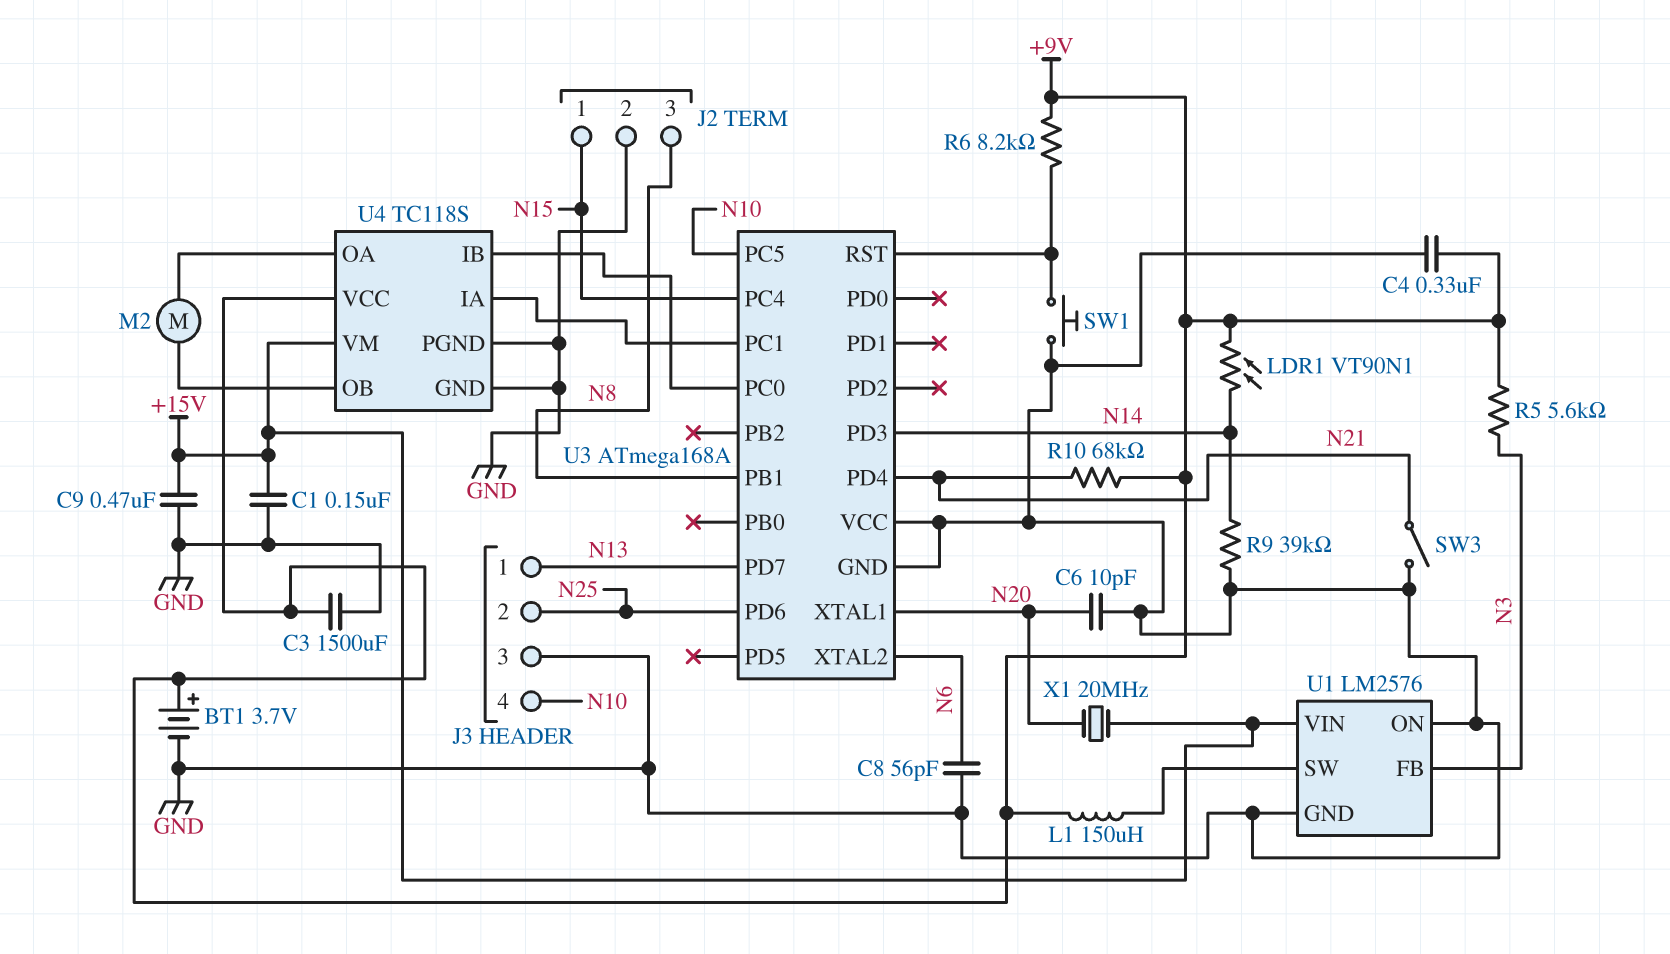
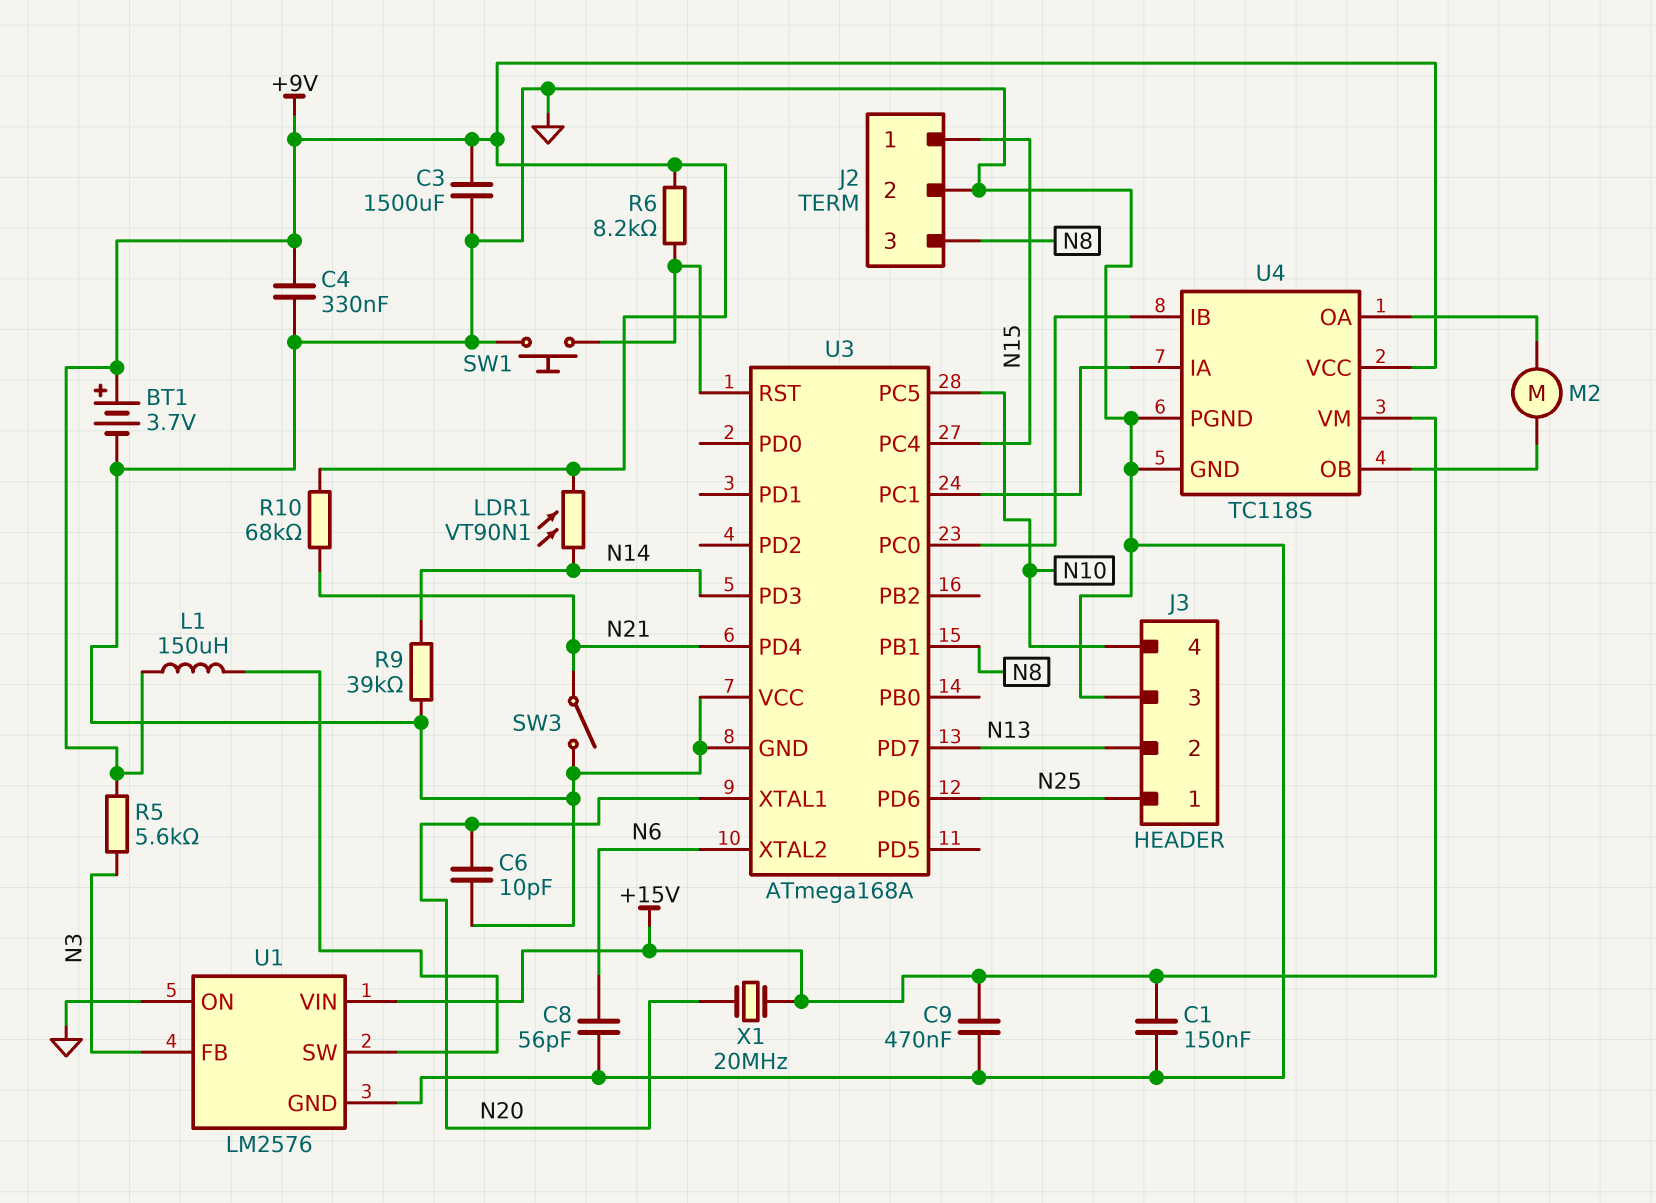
J3 pin 1: N13 -> N25
J3 pin 2: N25 -> N13

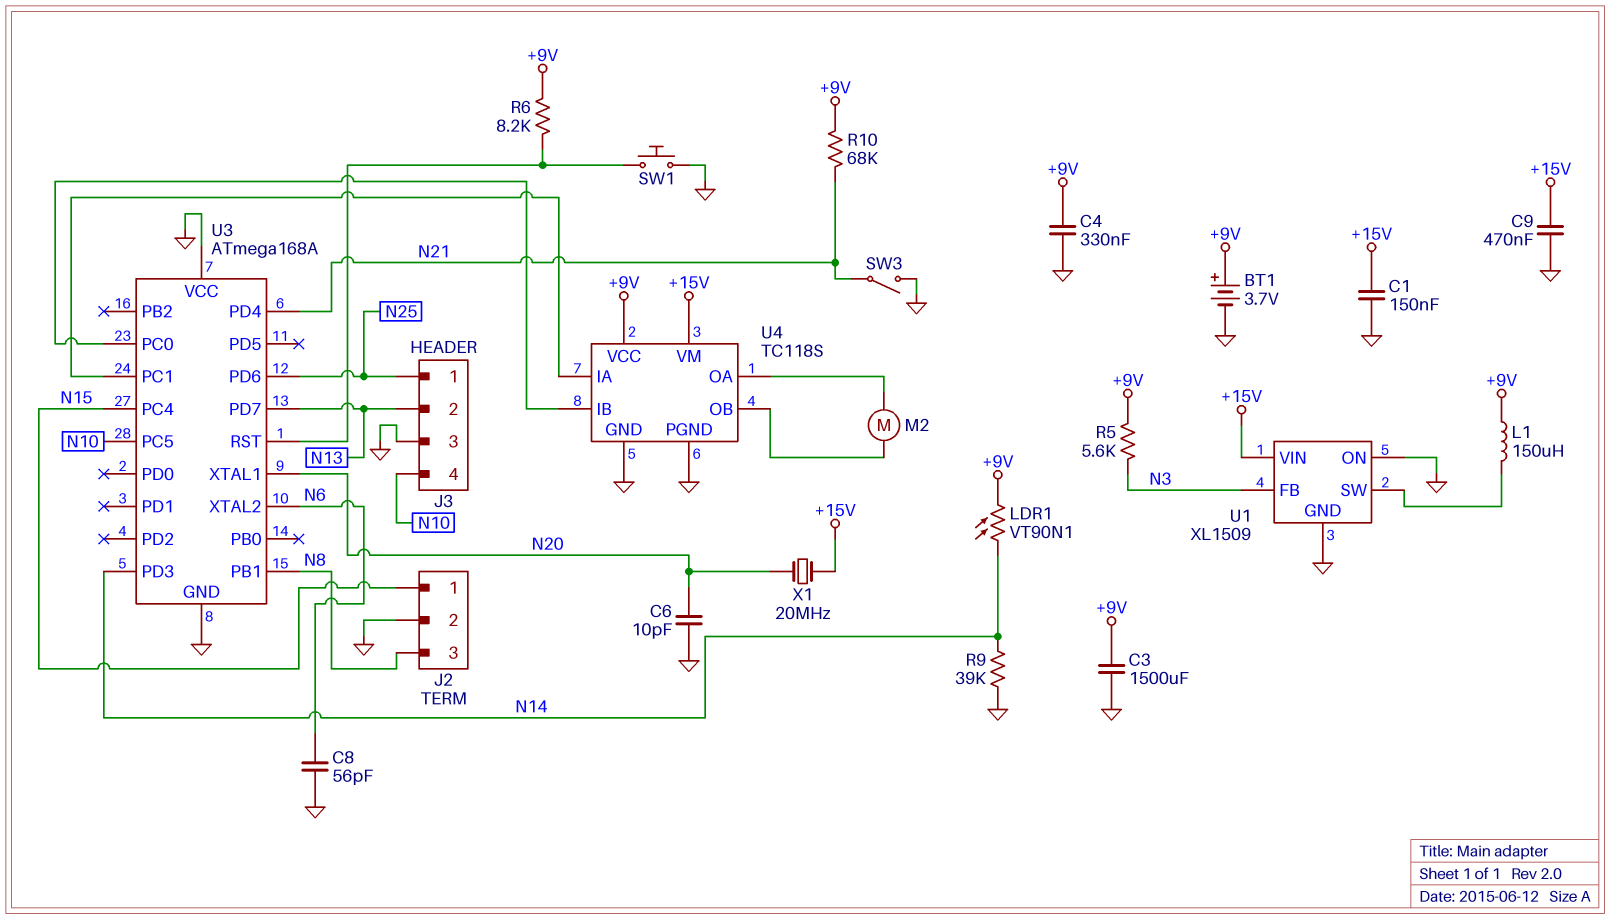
U1: LM2576 -> XL1509

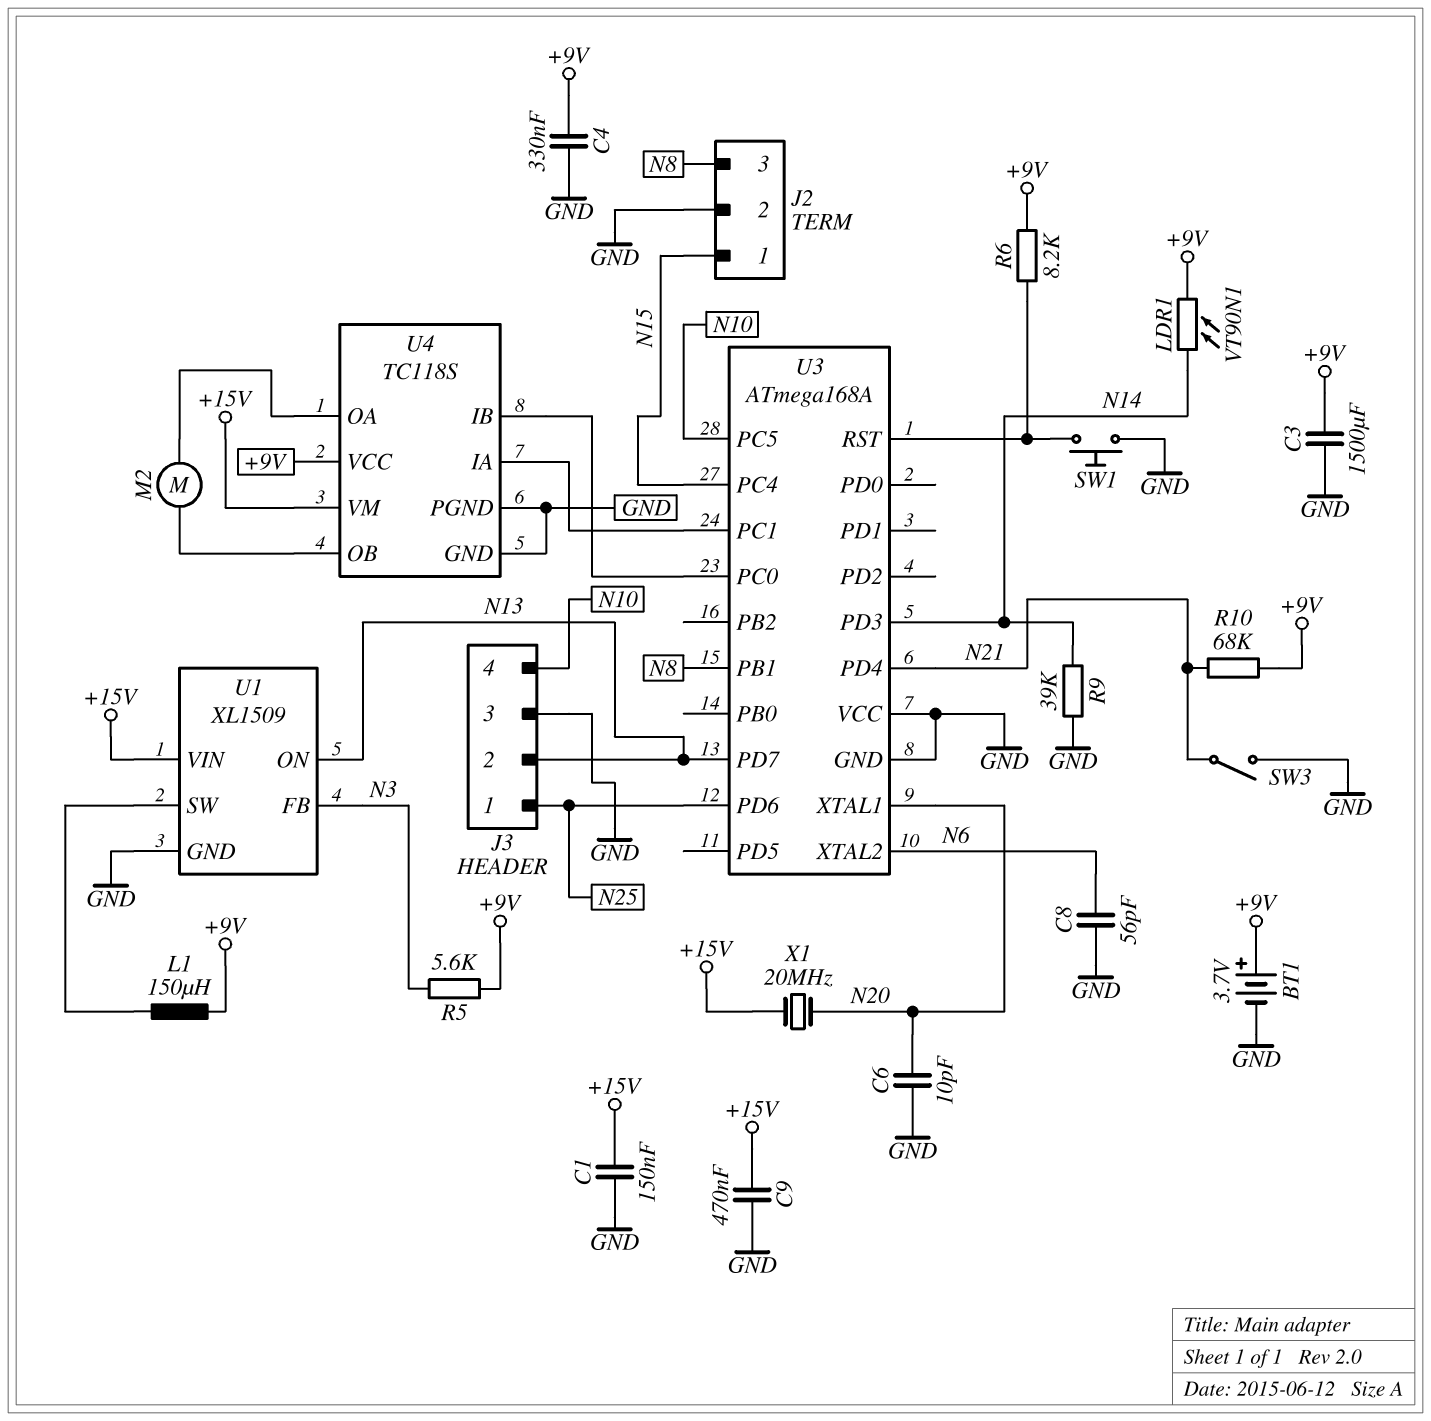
U1 pin ON: GND -> N13

